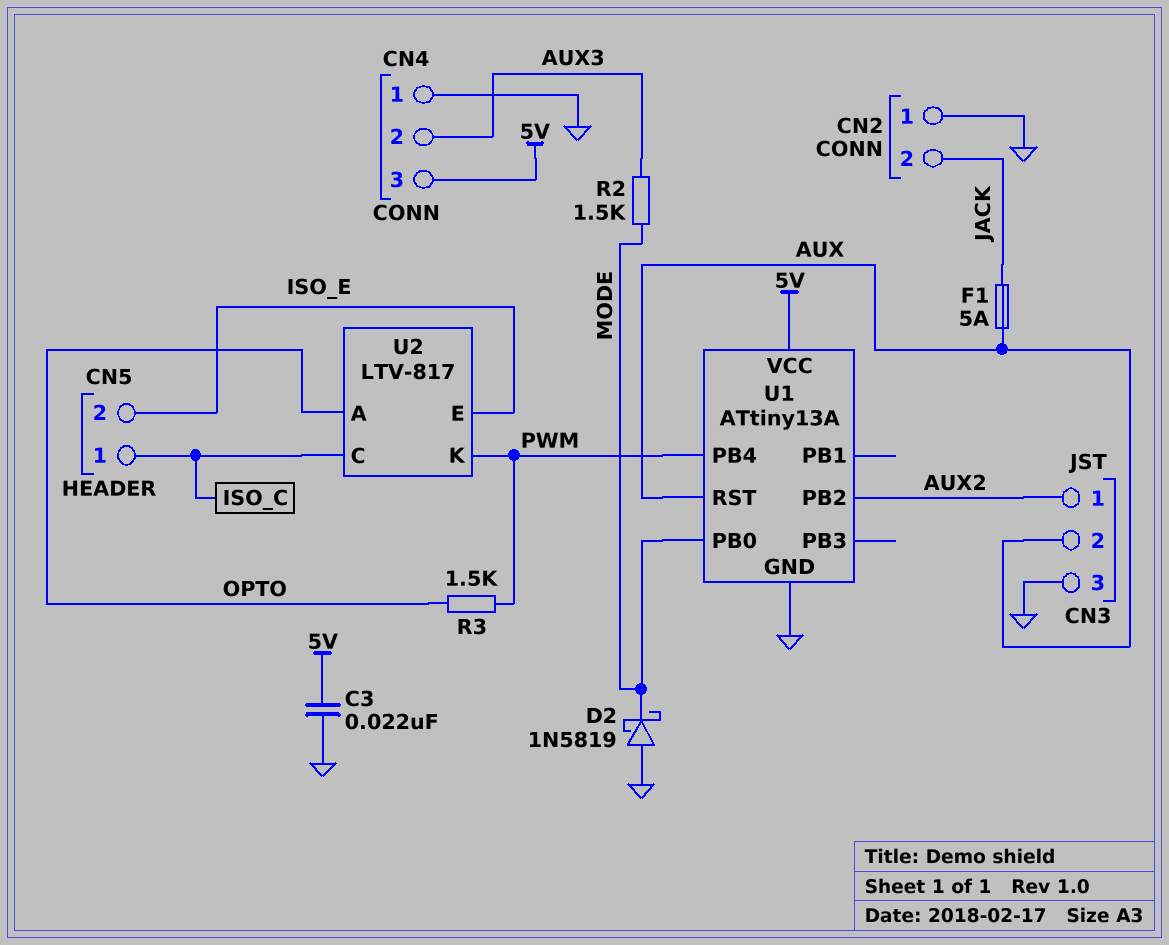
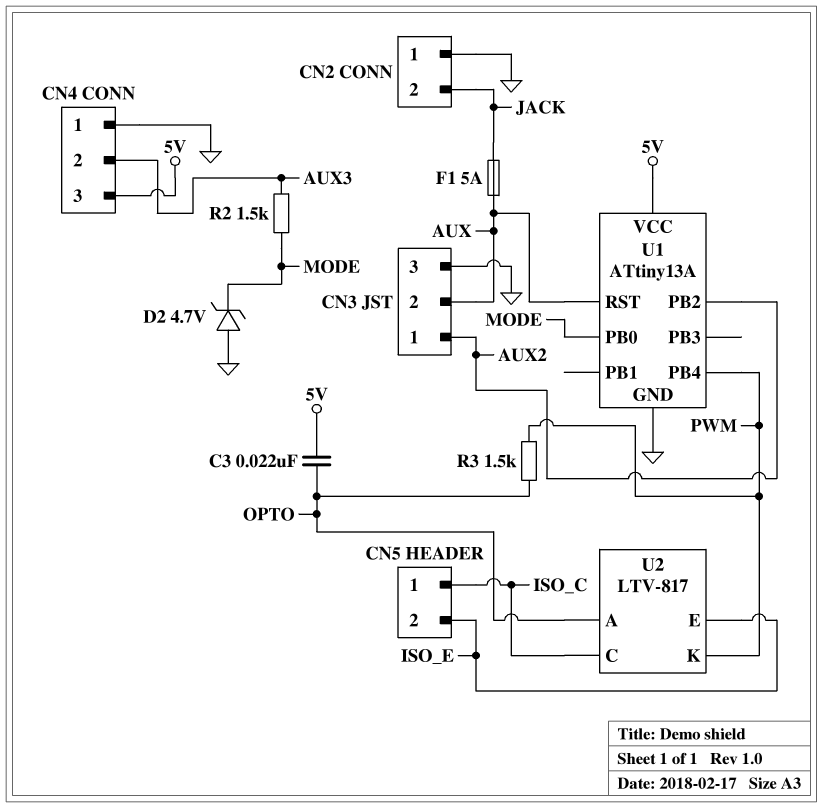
C3: 22nF (5V, GND) -> 22nF (5V, OPTO)
D2: schottky 1N5819 (A GND, K MODE) -> zener 4.7V (A GND, K MODE)

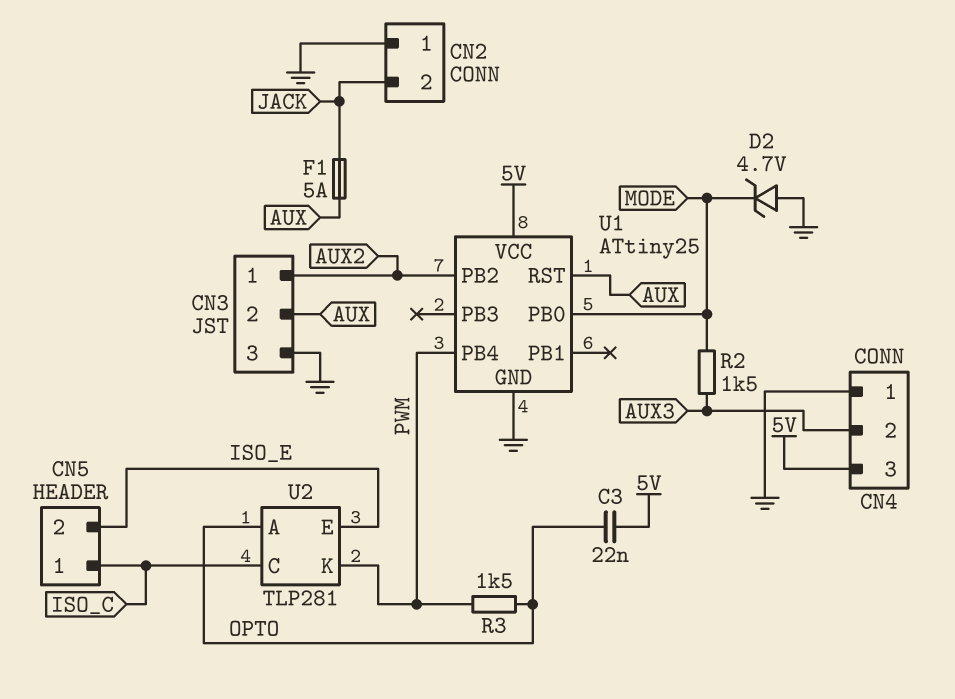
U1: ATtiny13A -> ATtiny25
U2: LTV-817 -> TLP281

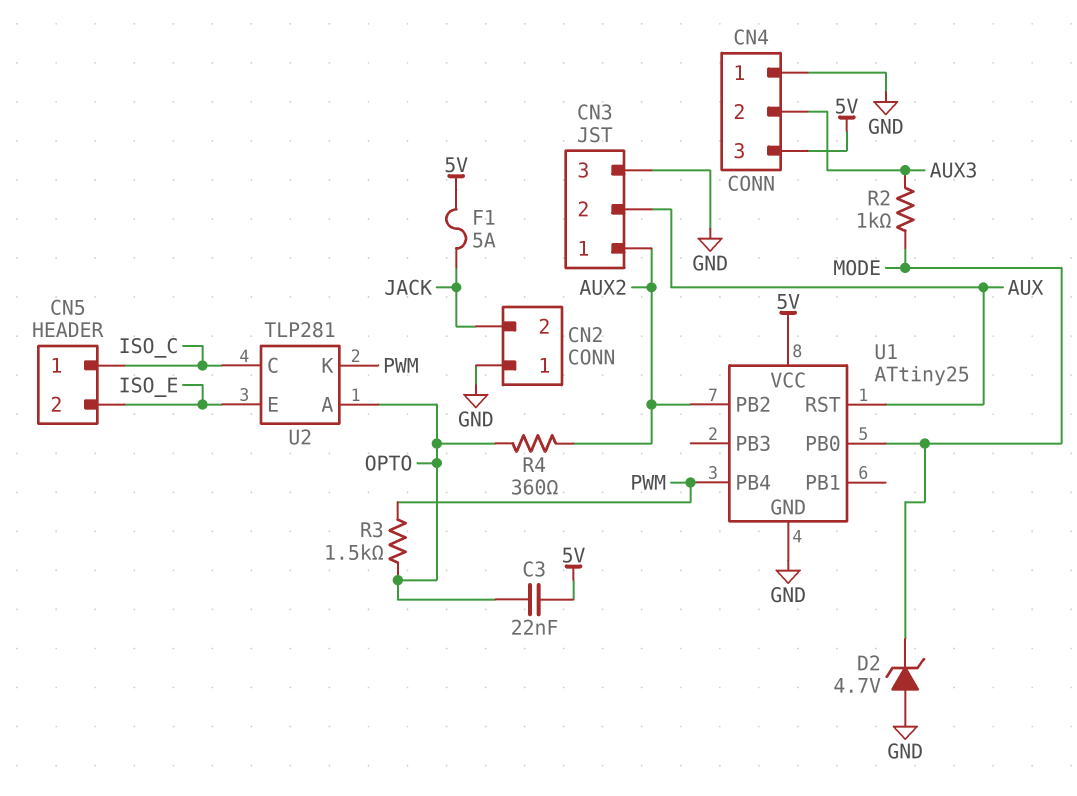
F1: 5A (AUX, JACK) -> 5A (5V, JACK)
R2: 1.5k (AUX3, MODE) -> 1k (AUX3, MODE)
R4: none -> 360 (AUX2, OPTO)

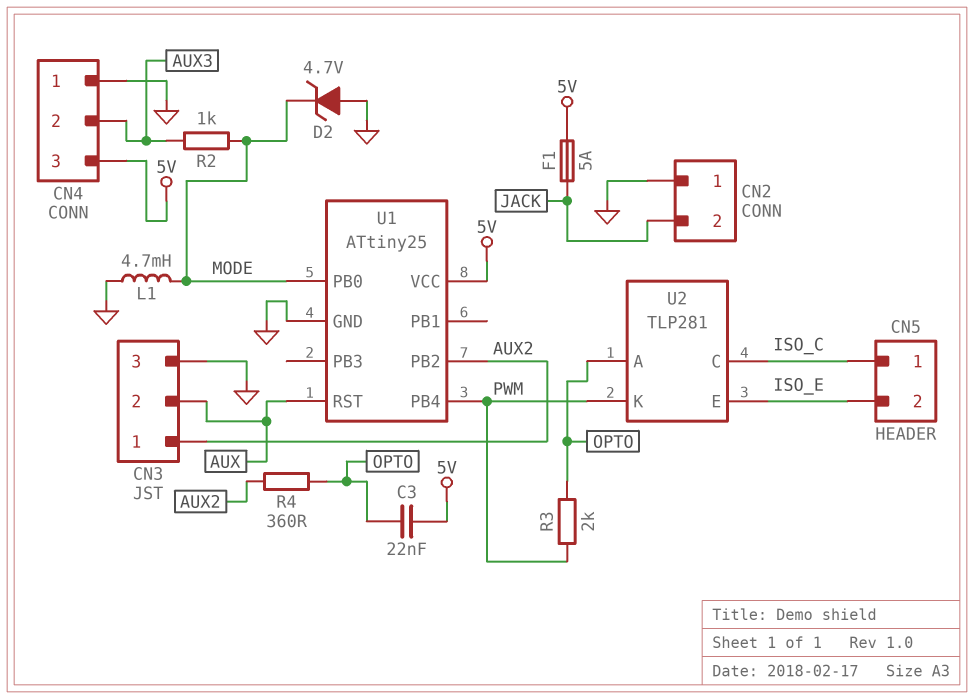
L1: none -> 4.7mH (GND, MODE)
R3: 1.5k (OPTO, PWM) -> 2k (OPTO, PWM)

